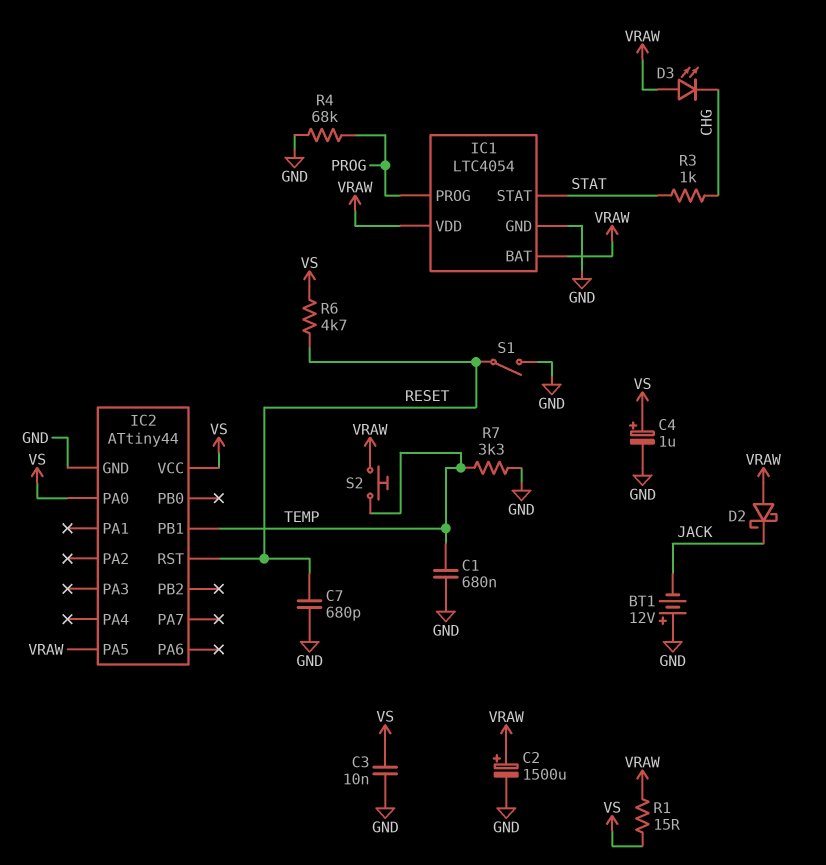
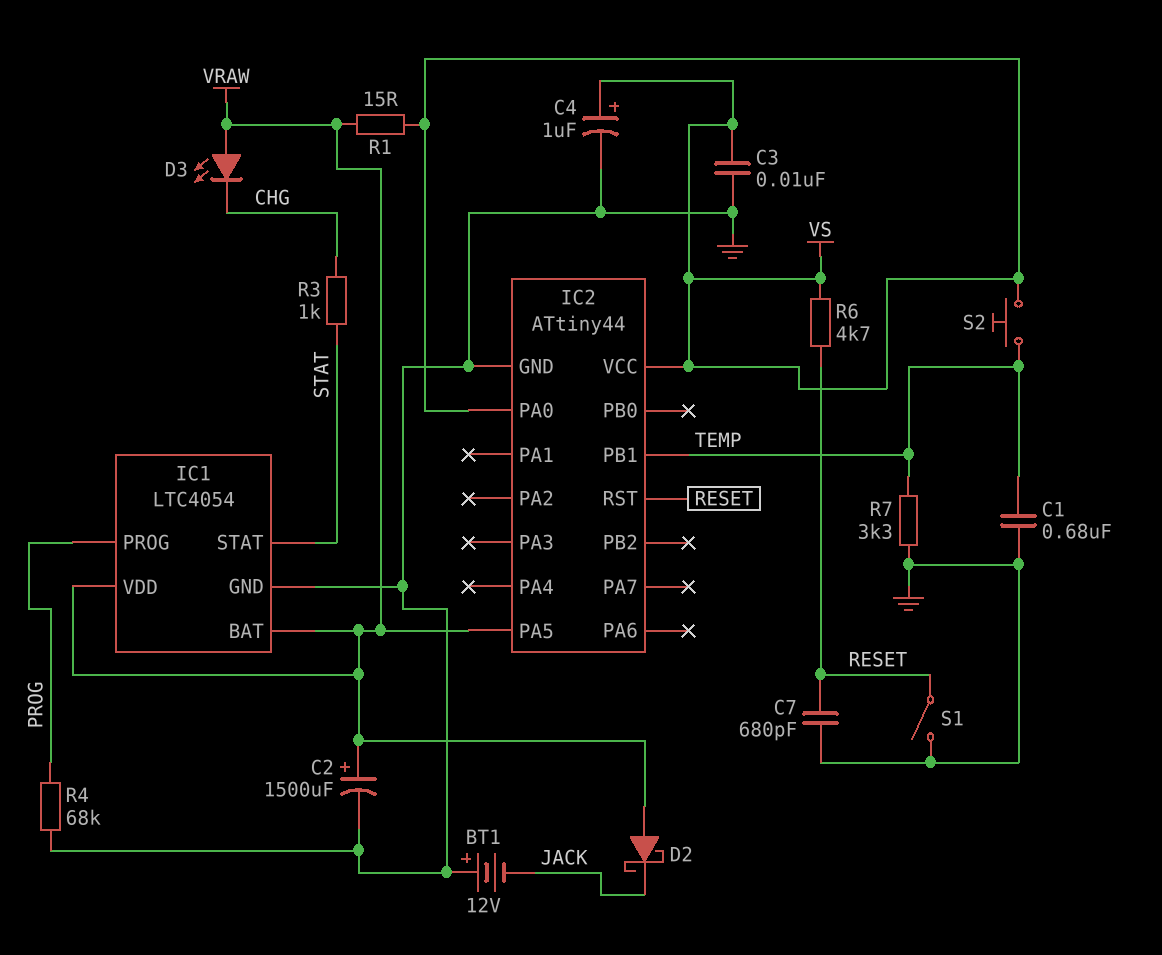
S2: button (TEMP, VRAW) -> button (TEMP, VS)

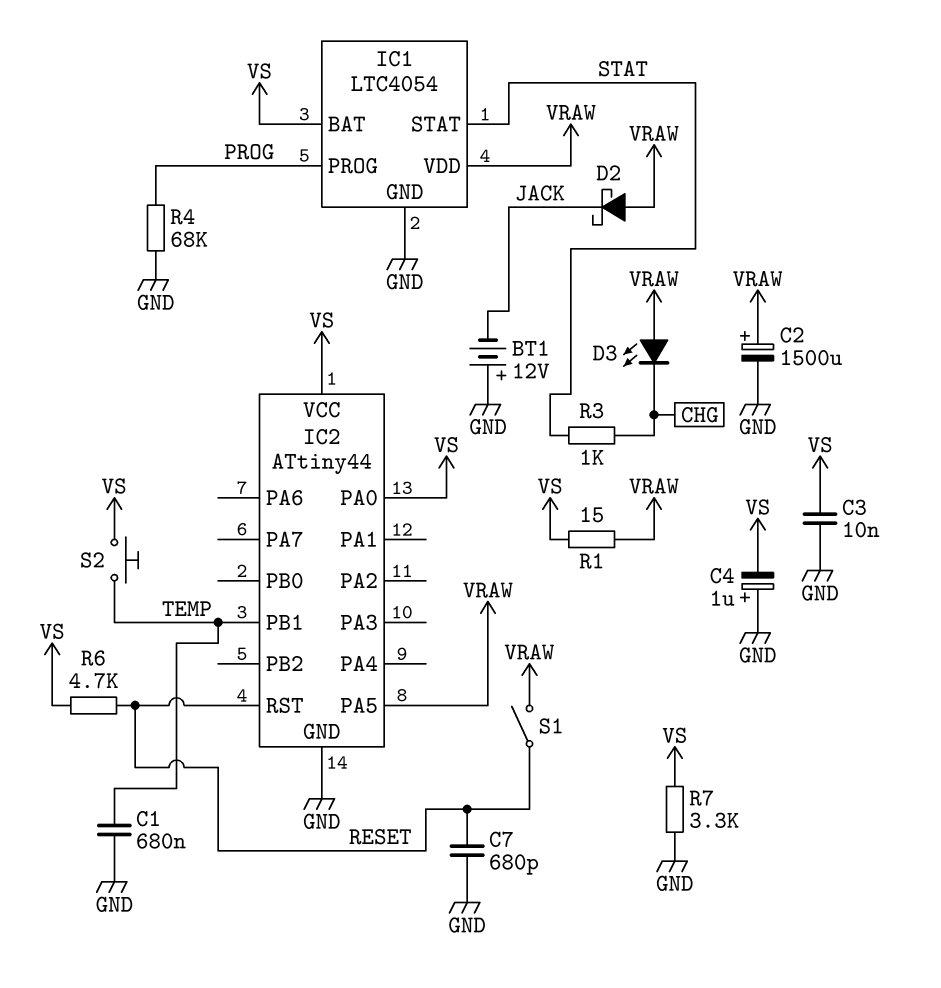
C4: 1uF (plus VS, minus GND) -> 1uF (plus GND, minus VS)
IC1 pin BAT: VRAW -> VS
R7: 3.3k (GND, TEMP) -> 3.3k (GND, VS)
S1: switch (GND, RESET) -> switch (RESET, VRAW)

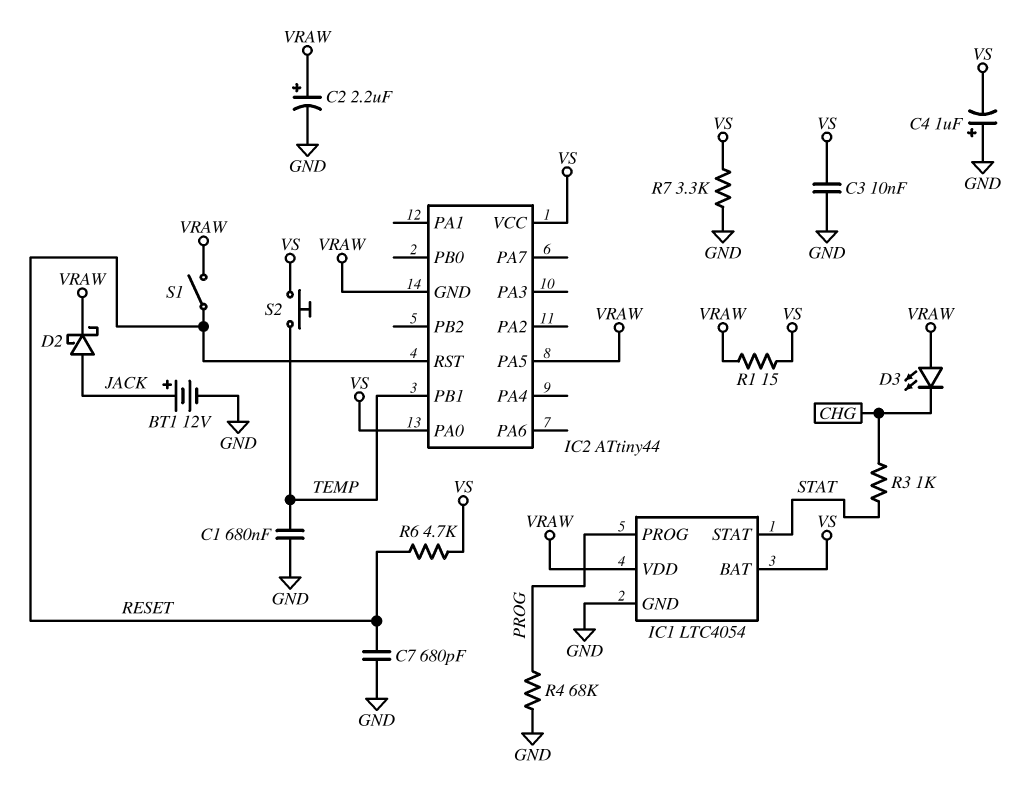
BT1: 12V (plus GND, minus JACK) -> 12V (plus JACK, minus GND)
C2: 1500uF (plus VRAW, minus GND) -> 2.2uF (plus VRAW, minus GND)
D2: schottky (A VRAW, K JACK) -> schottky (A JACK, K VRAW)
IC2 pin GND: GND -> VRAW

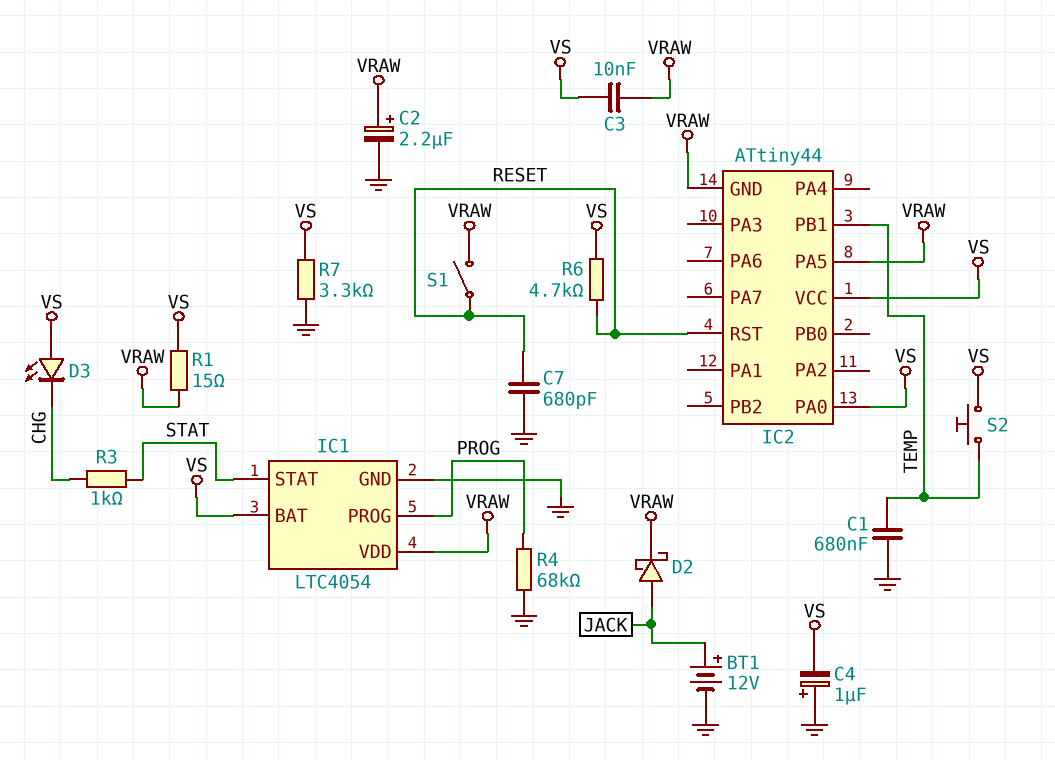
C3: 10nF (GND, VS) -> 10nF (VRAW, VS)
D3: LED (A VRAW, K CHG) -> LED (A VS, K CHG)

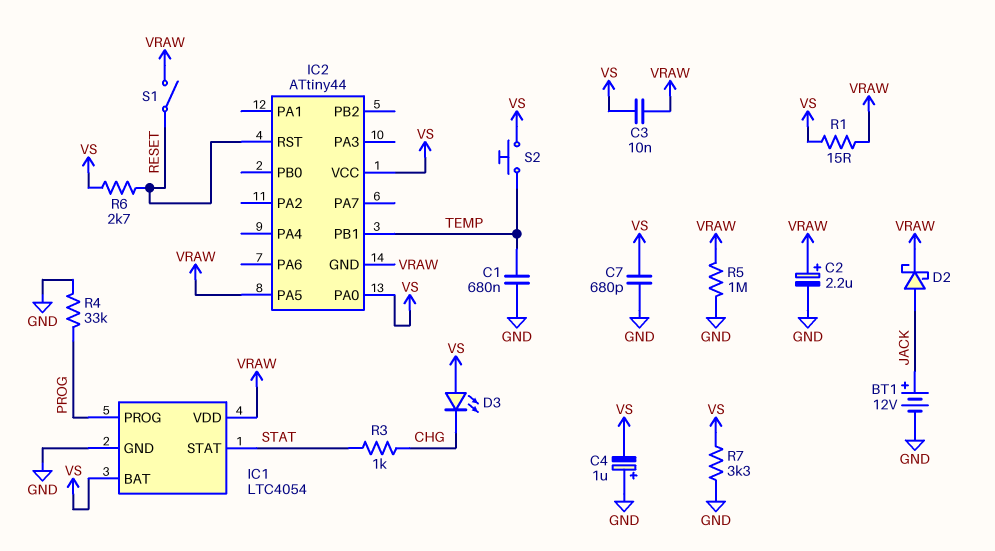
C7: 680pF (GND, RESET) -> 680pF (GND, VS)
R4: 68k (GND, PROG) -> 33k (GND, PROG)
R5: none -> 1M (GND, VRAW)
R6: 4.7k (RESET, VS) -> 2.7k (RESET, VS)

